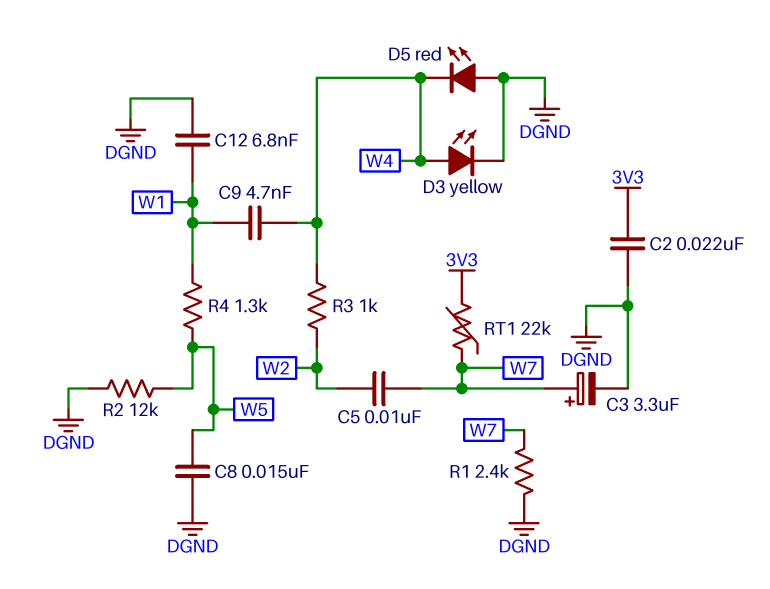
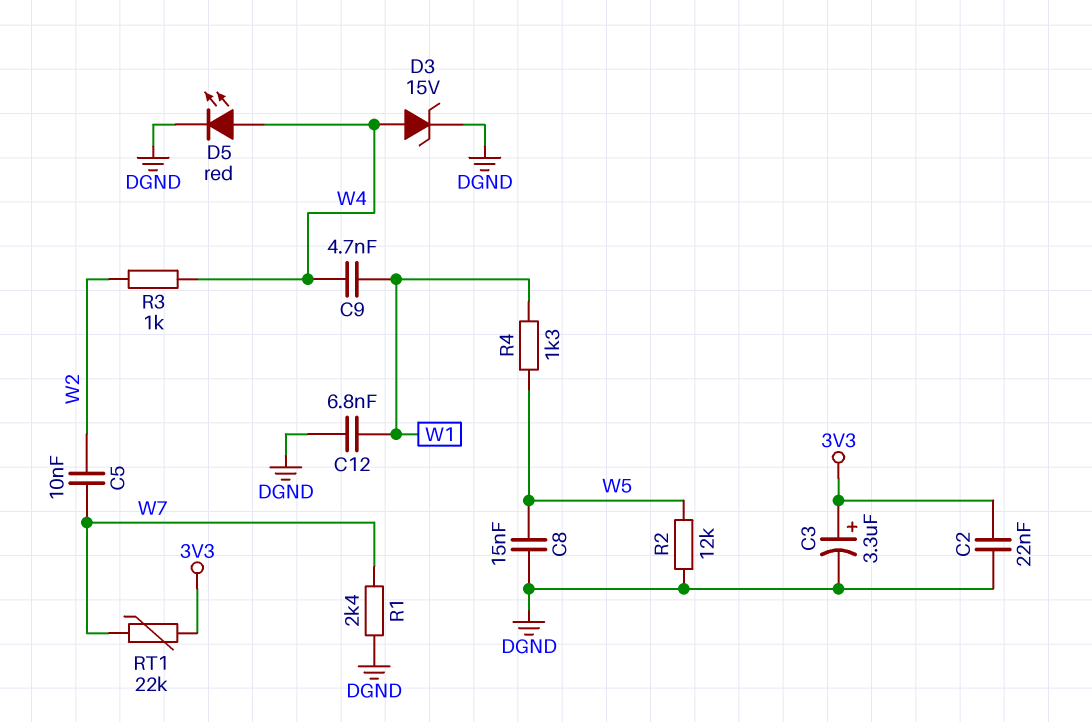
C3: 3.3uF (plus W7, minus DGND) -> 3.3uF (plus 3V3, minus DGND)
D3: LED yellow (A W4, K DGND) -> zener 15V (A W4, K DGND)
D5: LED red (A DGND, K W4) -> LED red (A W4, K DGND)

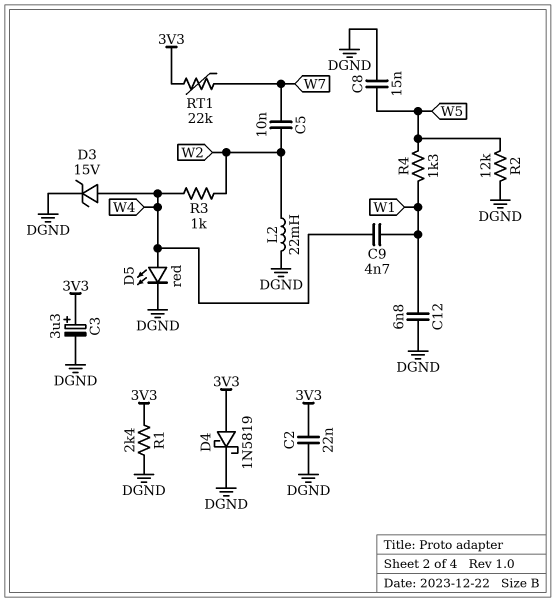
D4: none -> schottky 1N5819 (A 3V3, K DGND)
L2: none -> 22mH (DGND, W2)
R1: 2.4k (DGND, W7) -> 2.4k (3V3, DGND)

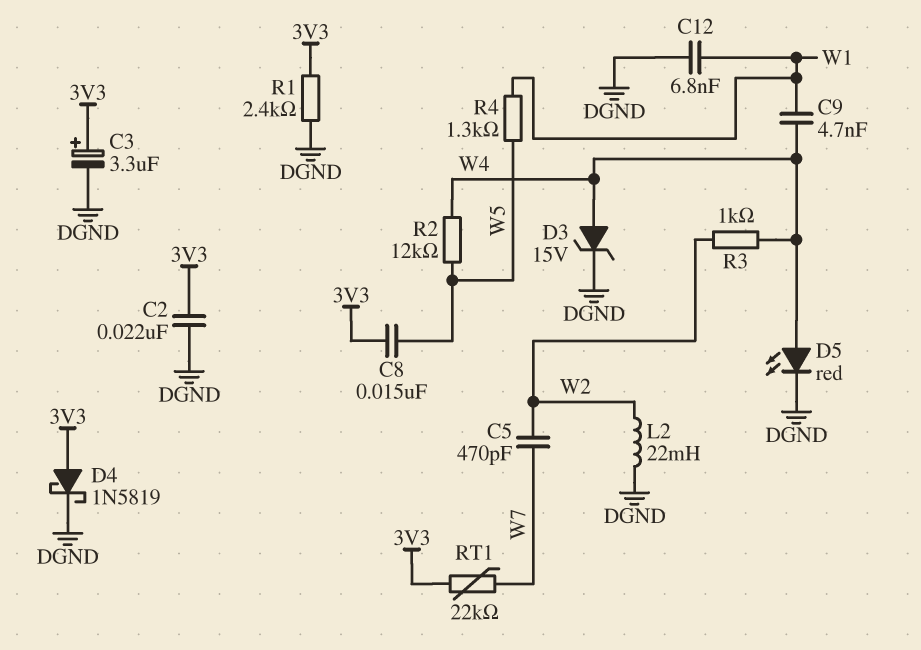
C5: 10nF (W2, W7) -> 470pF (W2, W7)
C8: 15nF (DGND, W5) -> 15nF (3V3, W5)
R2: 12k (DGND, W5) -> 12k (W4, W5)

